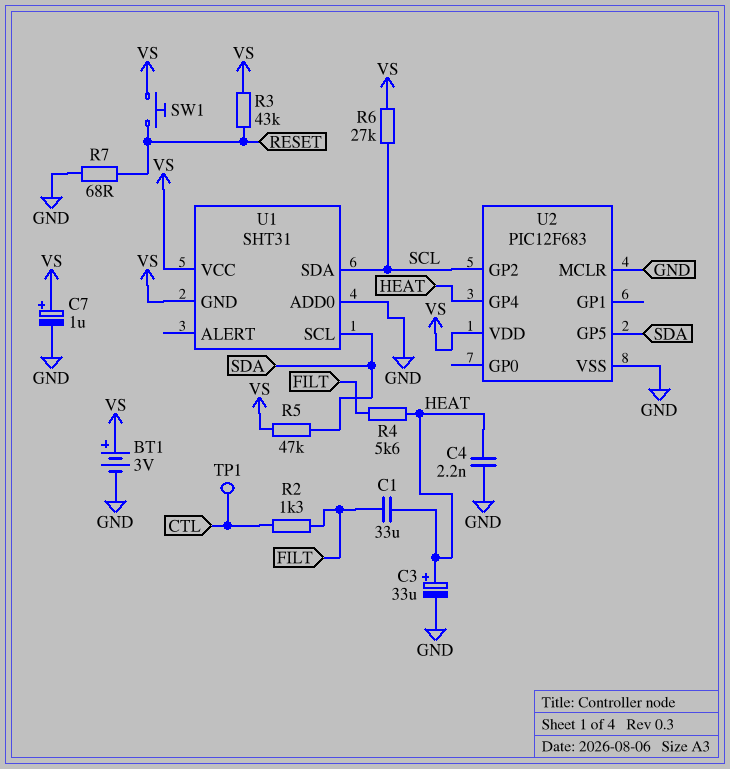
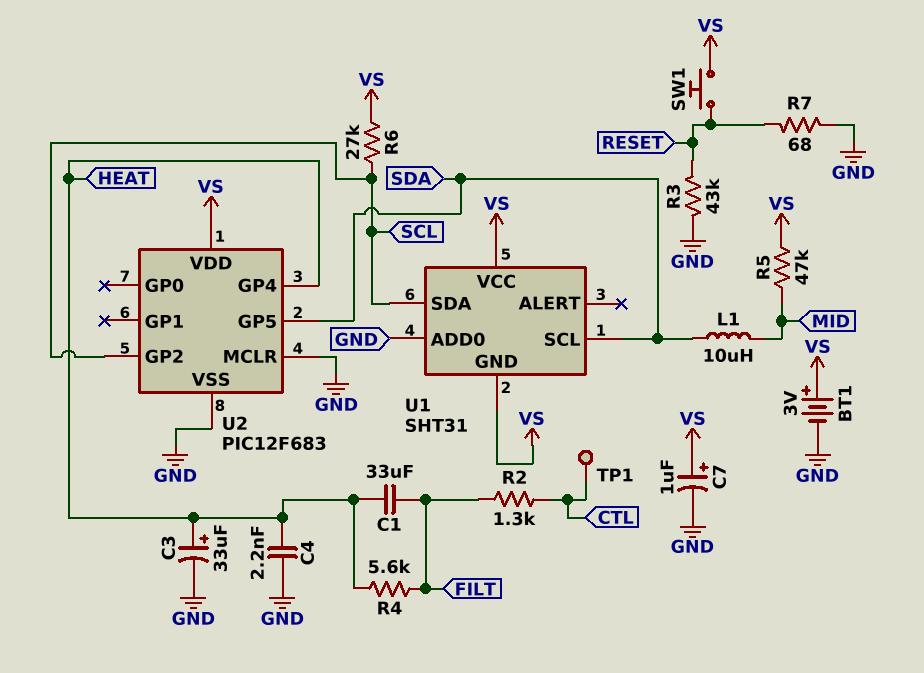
L1: none -> 10uH (MID, SDA)
R3: 43k (RESET, VS) -> 43k (GND, RESET)
R5: 47k (SDA, VS) -> 47k (MID, VS)

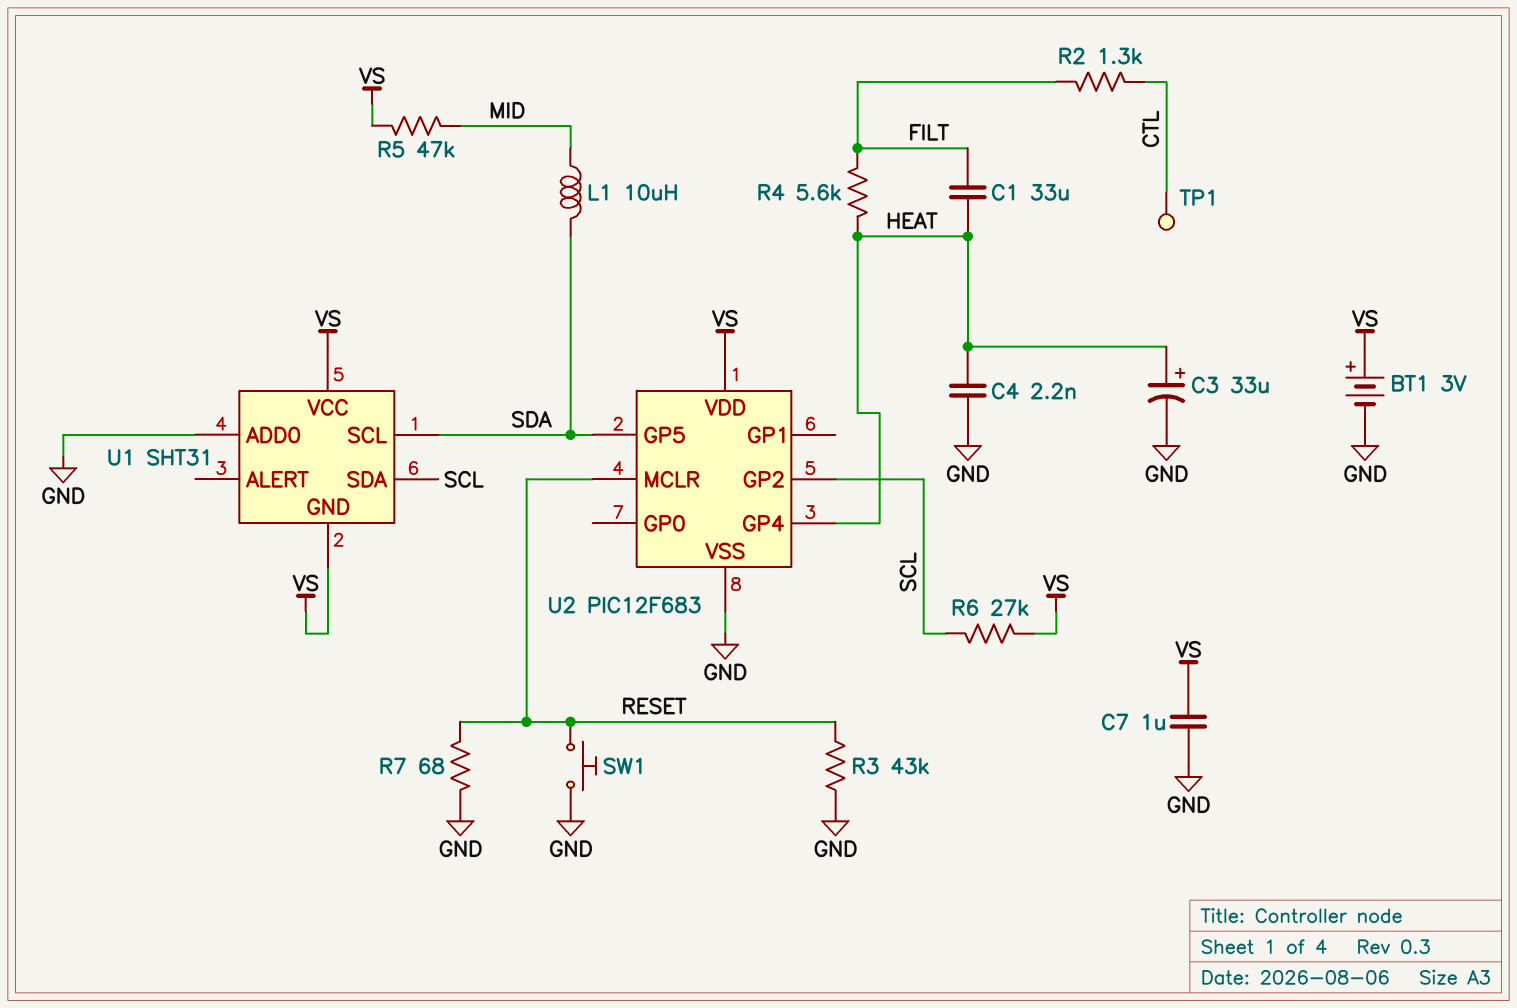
C7: 1uF (plus VS, minus GND) -> 1uF (GND, VS)
SW1: button (RESET, VS) -> button (GND, RESET)
U2 pin MCLR: GND -> RESET

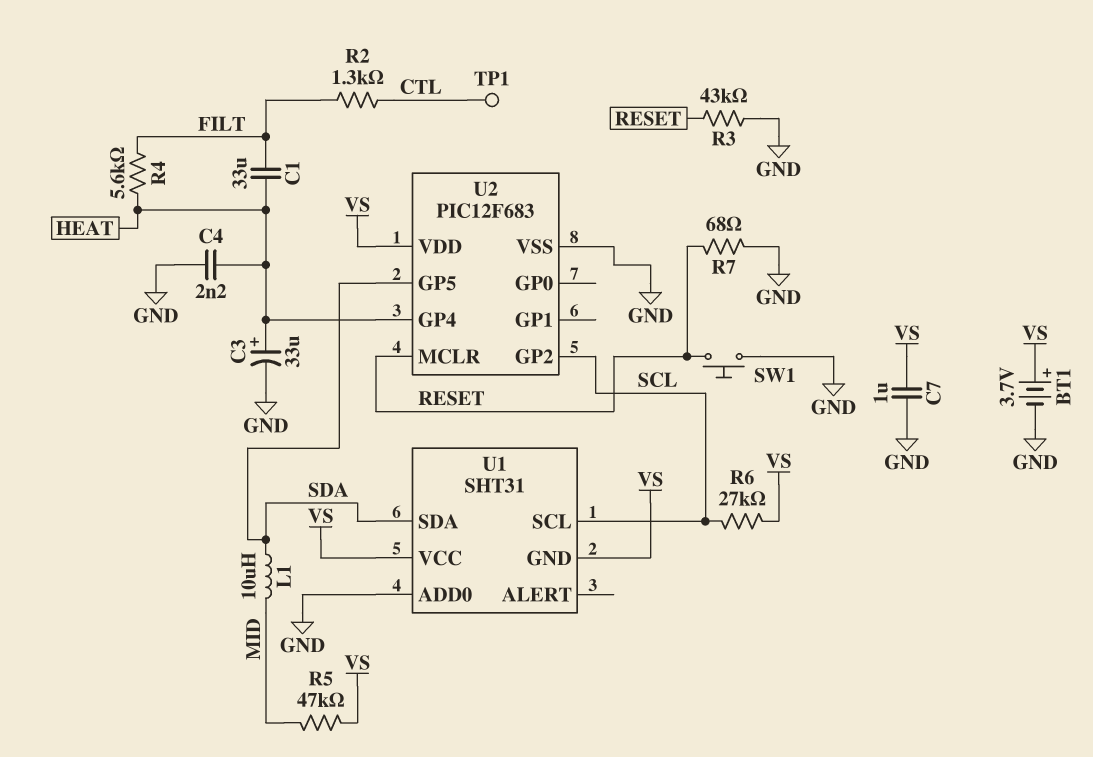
BT1: 3V (plus VS, minus GND) -> 3.7V (plus VS, minus GND)
U1 pin SCL: SDA -> SCL
U1 pin SDA: SCL -> SDA

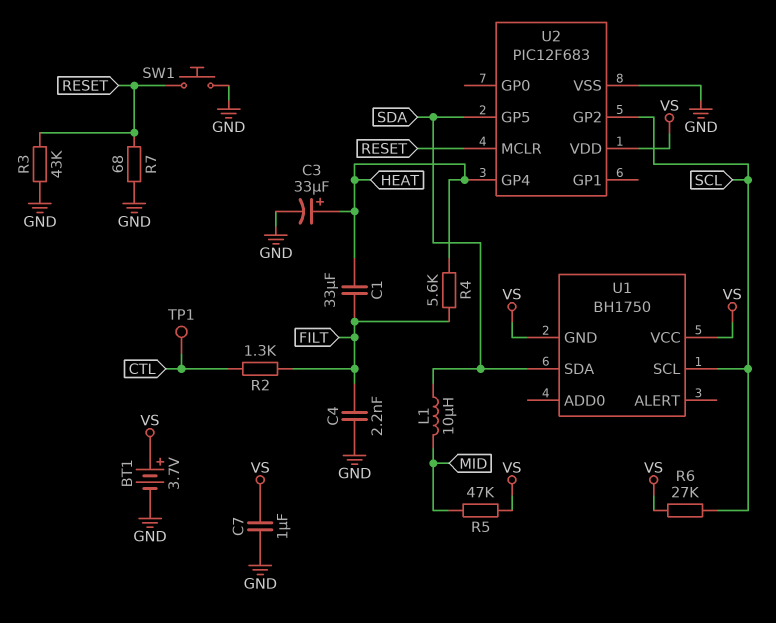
C4: 2.2nF (GND, HEAT) -> 2.2nF (FILT, GND)
U1: SHT31 -> BH1750
U1 pin ADD0: GND -> none

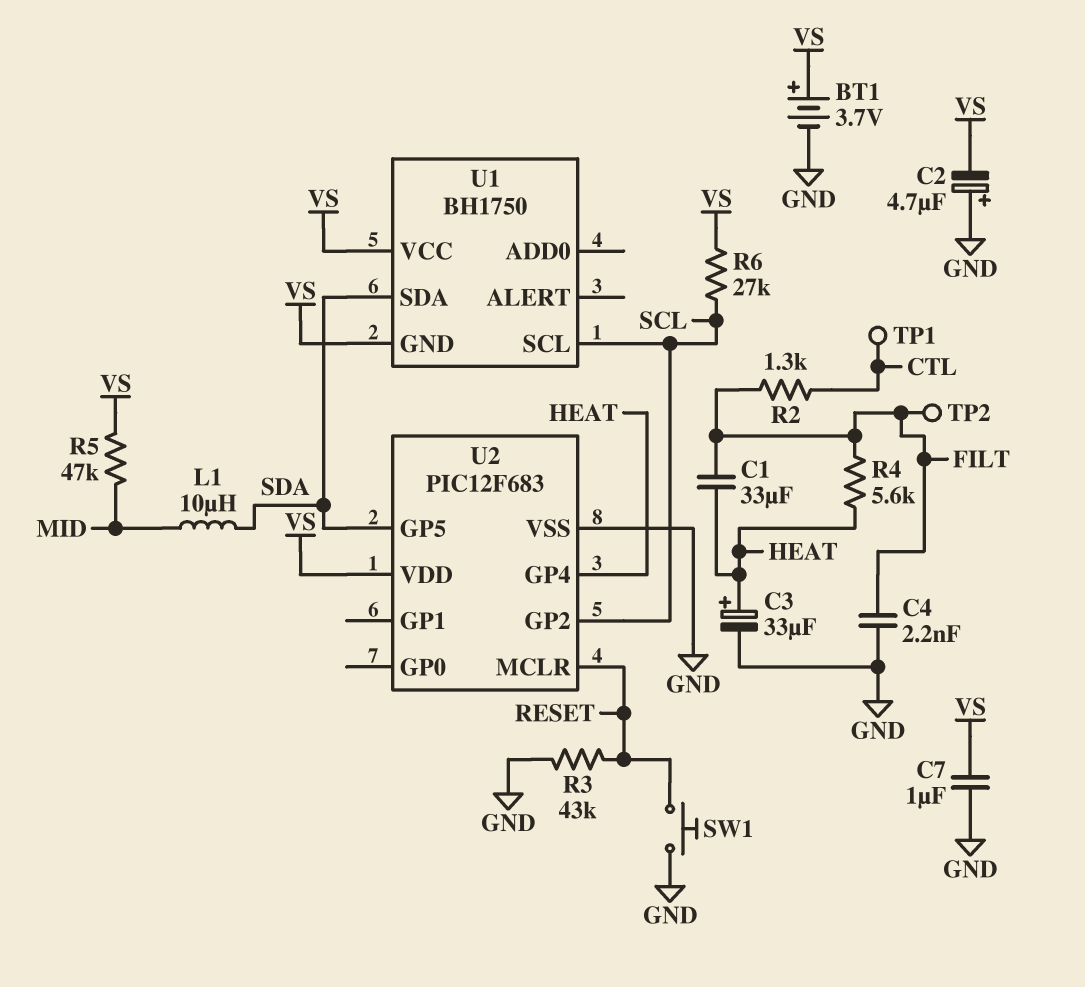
C2: none -> 4.7uF (plus GND, minus VS)
R7: 68 (GND, RESET) -> none
TP2: none -> test point (FILT)

